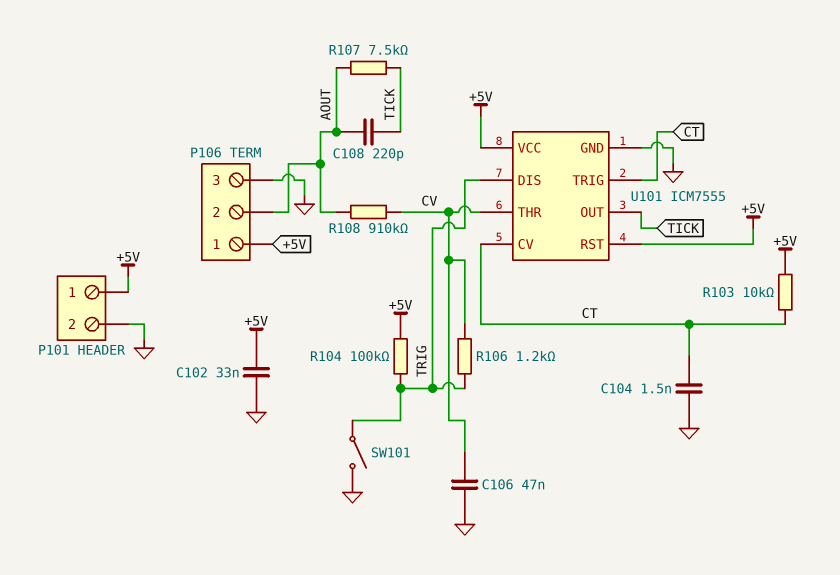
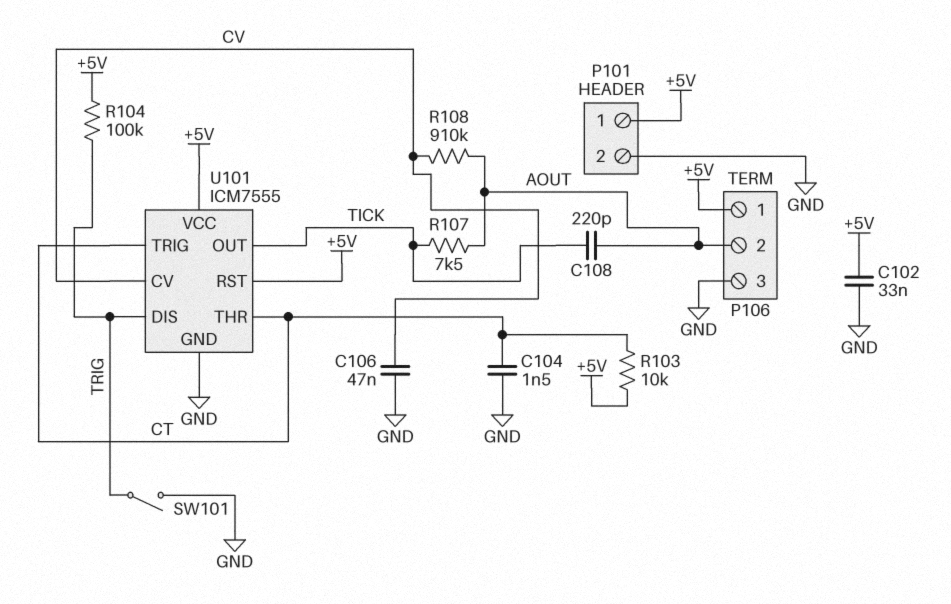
R106: 1.2k (CV, TRIG) -> none
U101 pin CV: CT -> CV
U101 pin THR: CV -> CT

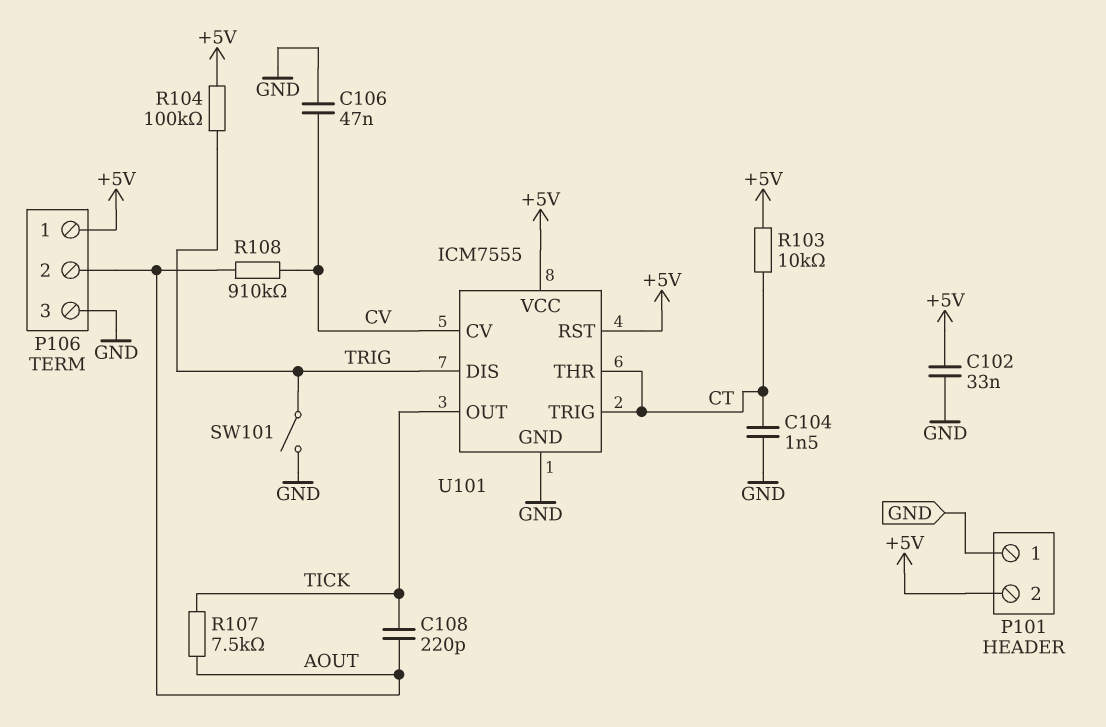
P101 pin 1: +5V -> GND
P101 pin 2: GND -> +5V

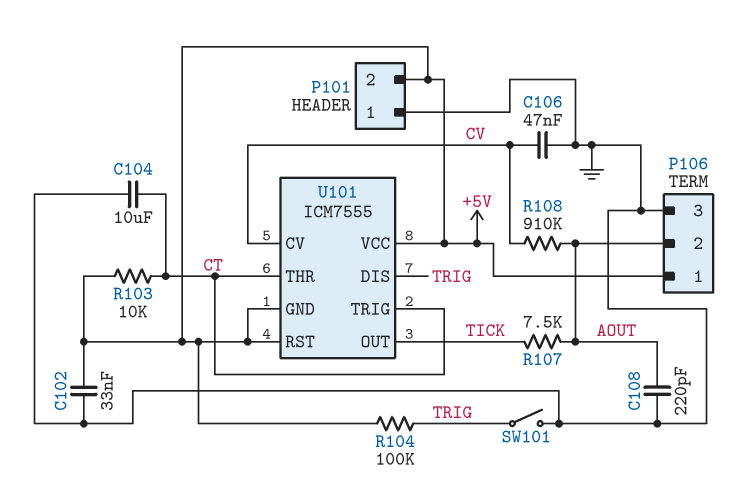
C104: 1.5nF (CT, GND) -> 10uF (CT, GND)
C108: 220pF (AOUT, TICK) -> 220pF (AOUT, GND)
U101 pin GND: GND -> +5V

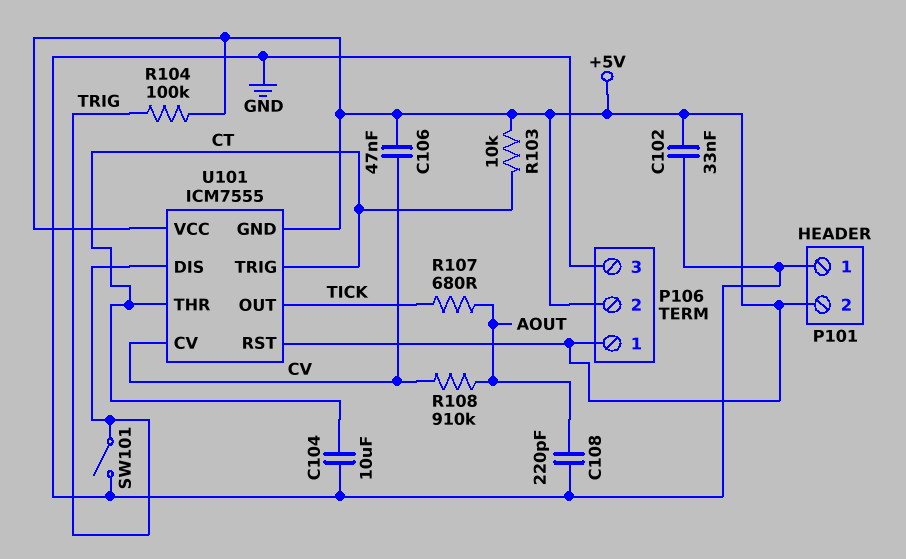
C106: 47nF (CV, GND) -> 47nF (+5V, CV)
P106 pin 2: AOUT -> +5V
R107: 7.5k (AOUT, TICK) -> 680 (AOUT, TICK)

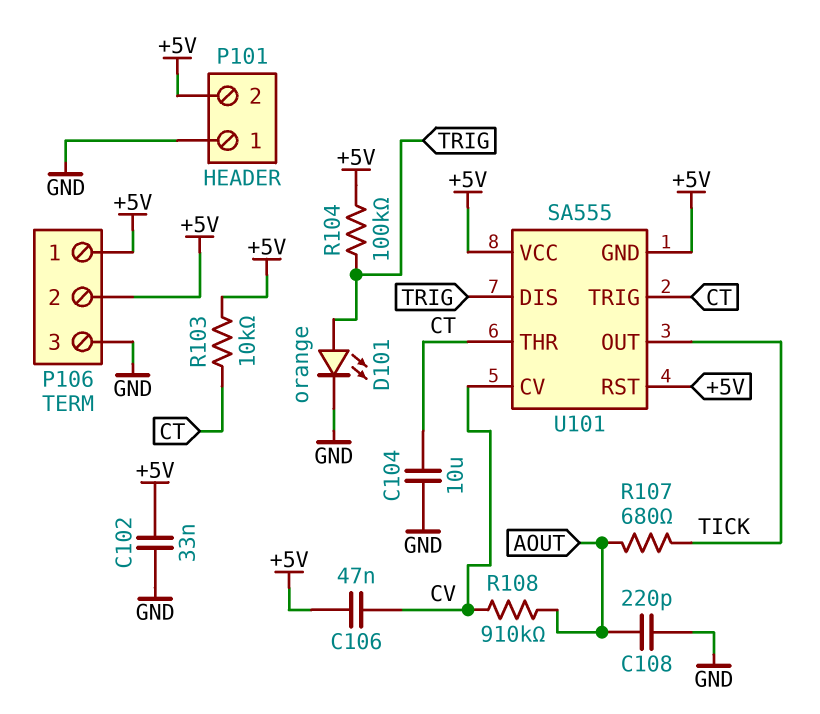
D101: none -> LED orange (A TRIG, K GND)
SW101: switch (GND, TRIG) -> none
U101: ICM7555 -> SA555

